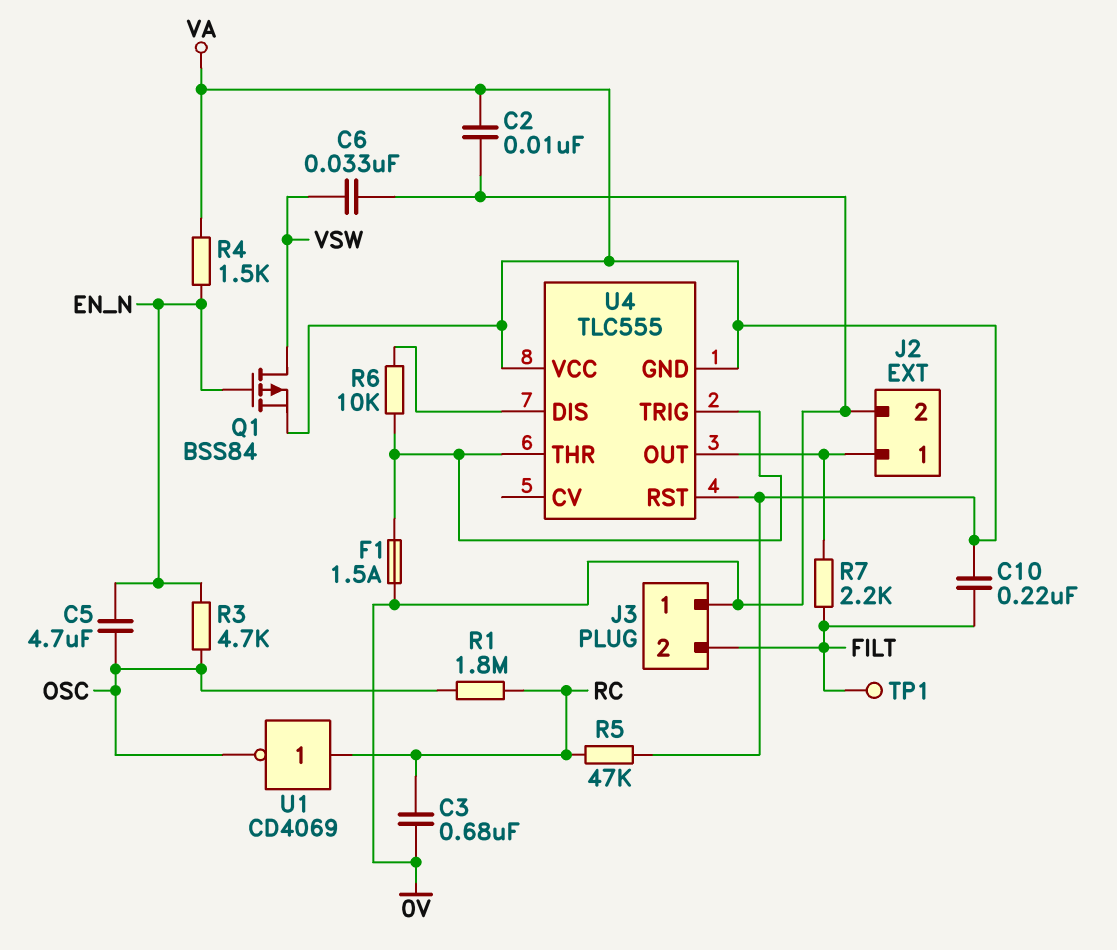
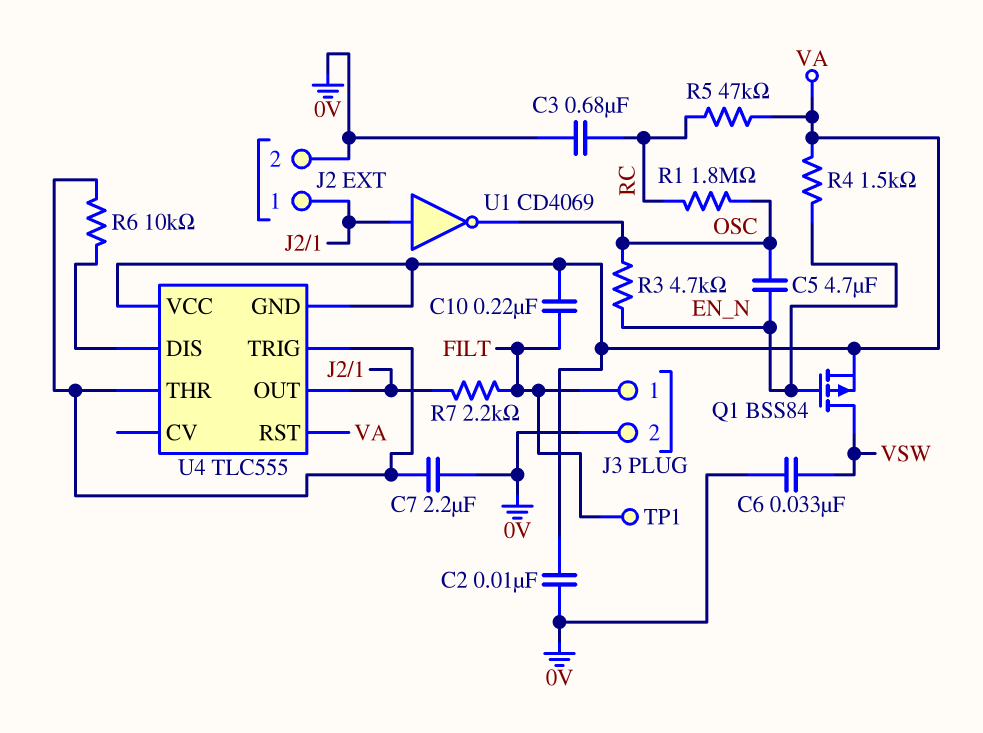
C7: none -> 2.2uF (0V, U4/THR)
F1: 1.5A (0V, U4/THR) -> none
J3 pin 1: 0V -> FILT
J3 pin 2: FILT -> 0V
U1: NOT CD4069 (in RC, out OSC) -> NOT CD4069 (in J2/1, out OSC)

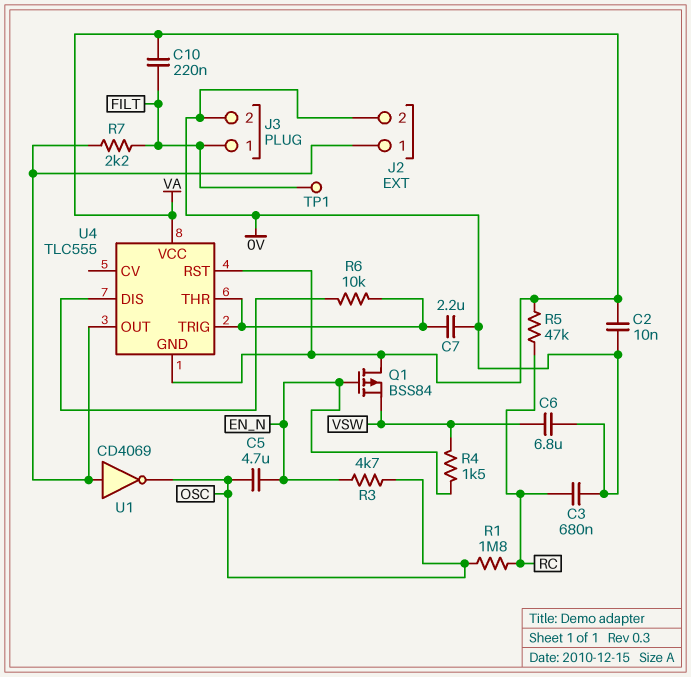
C6: 33nF (0V, VSW) -> 6.8uF (0V, VSW)
Q1: PMOS BSS84 (G EN_N, D VSW, S VA) -> PMOS BSS84 (G EN_N, D VA, S VSW)
R4: 1.5k (EN_N, VA) -> 1.5k (EN_N, VSW)

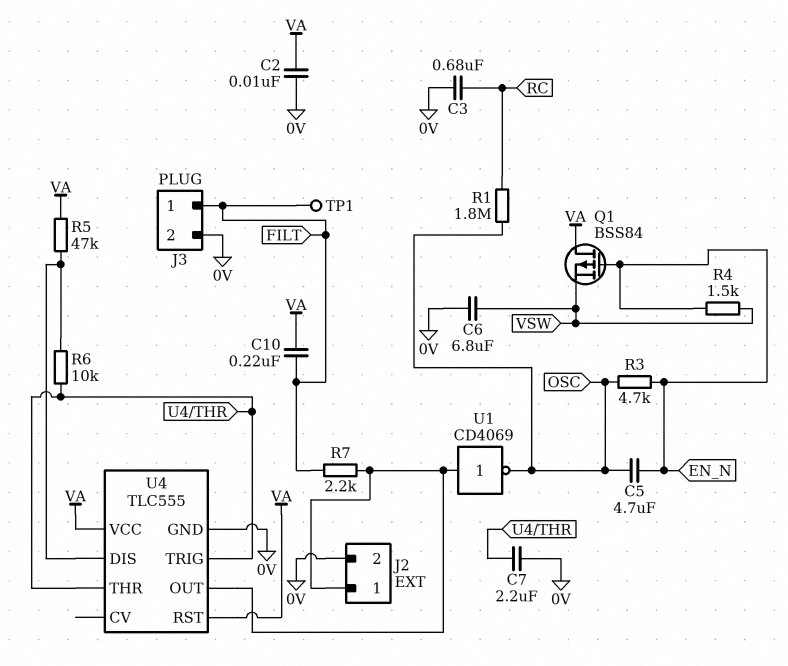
R5: 47k (RC, VA) -> 47k (U4/DIS, VA)
U4 pin GND: VA -> 0V

